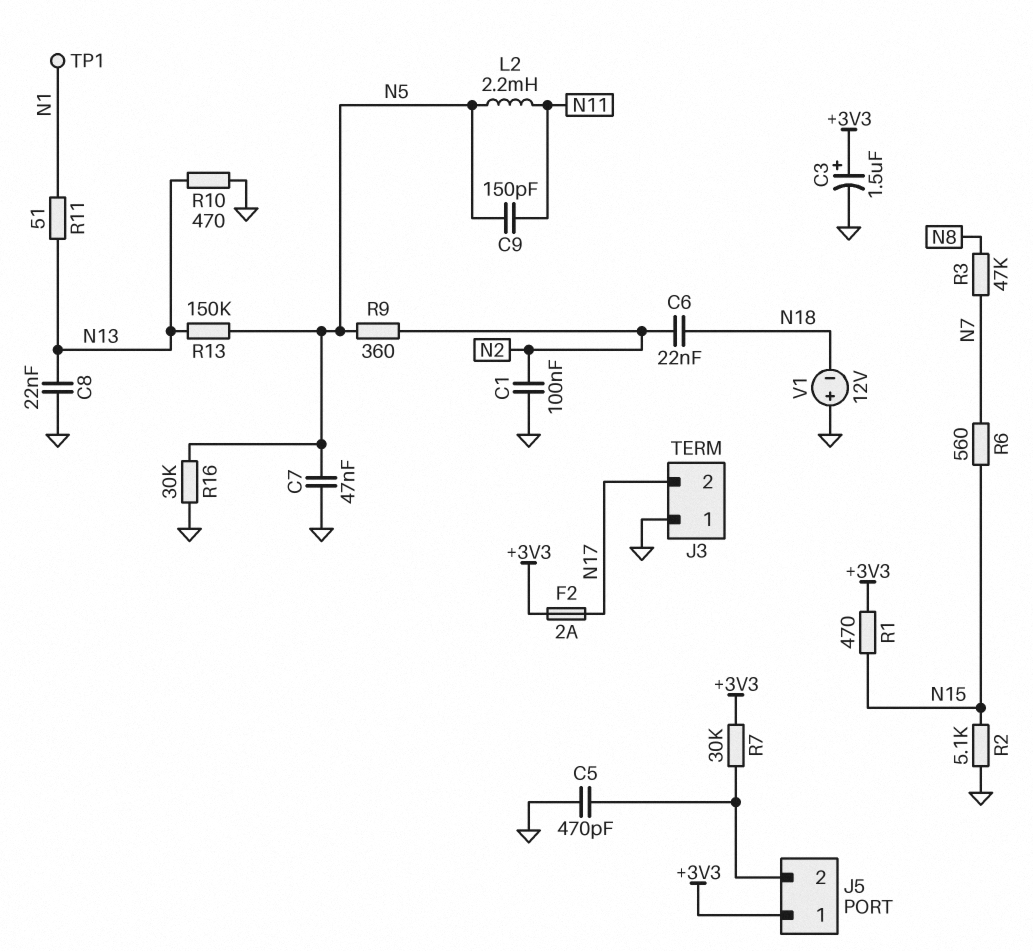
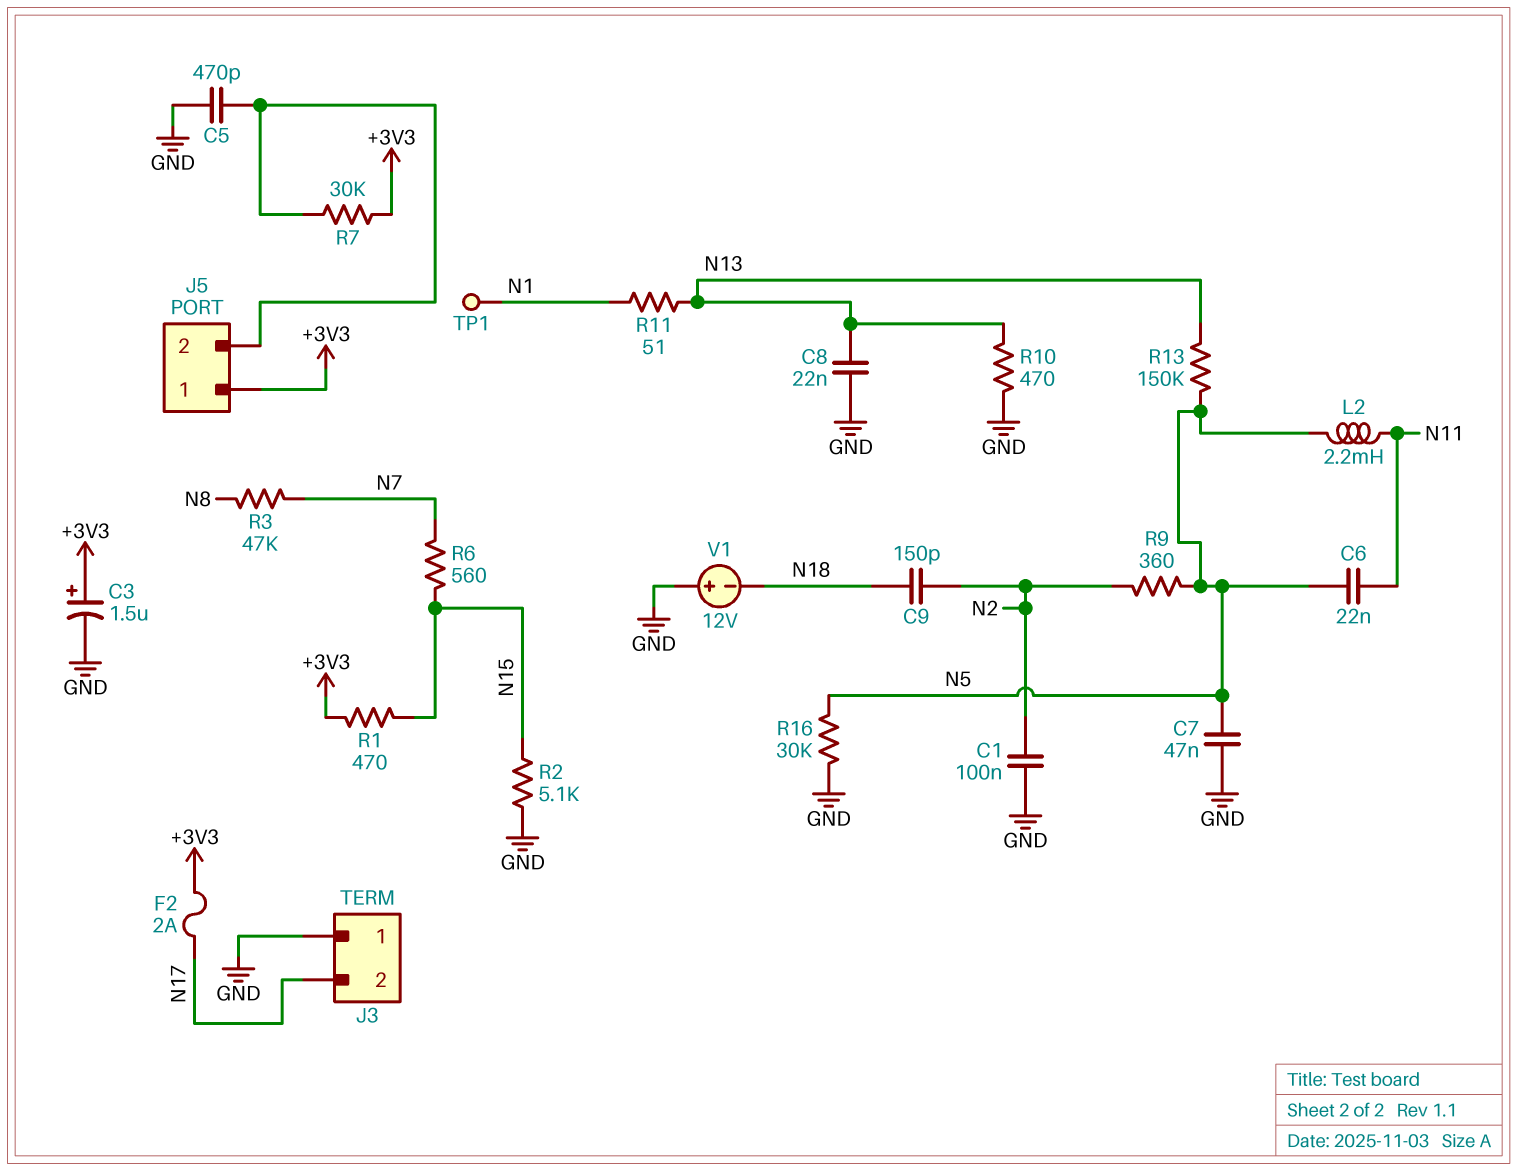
C6: 22nF (N2, N18) -> 22nF (N5, N11)
C9: 150pF (N5, N11) -> 150pF (N2, N18)

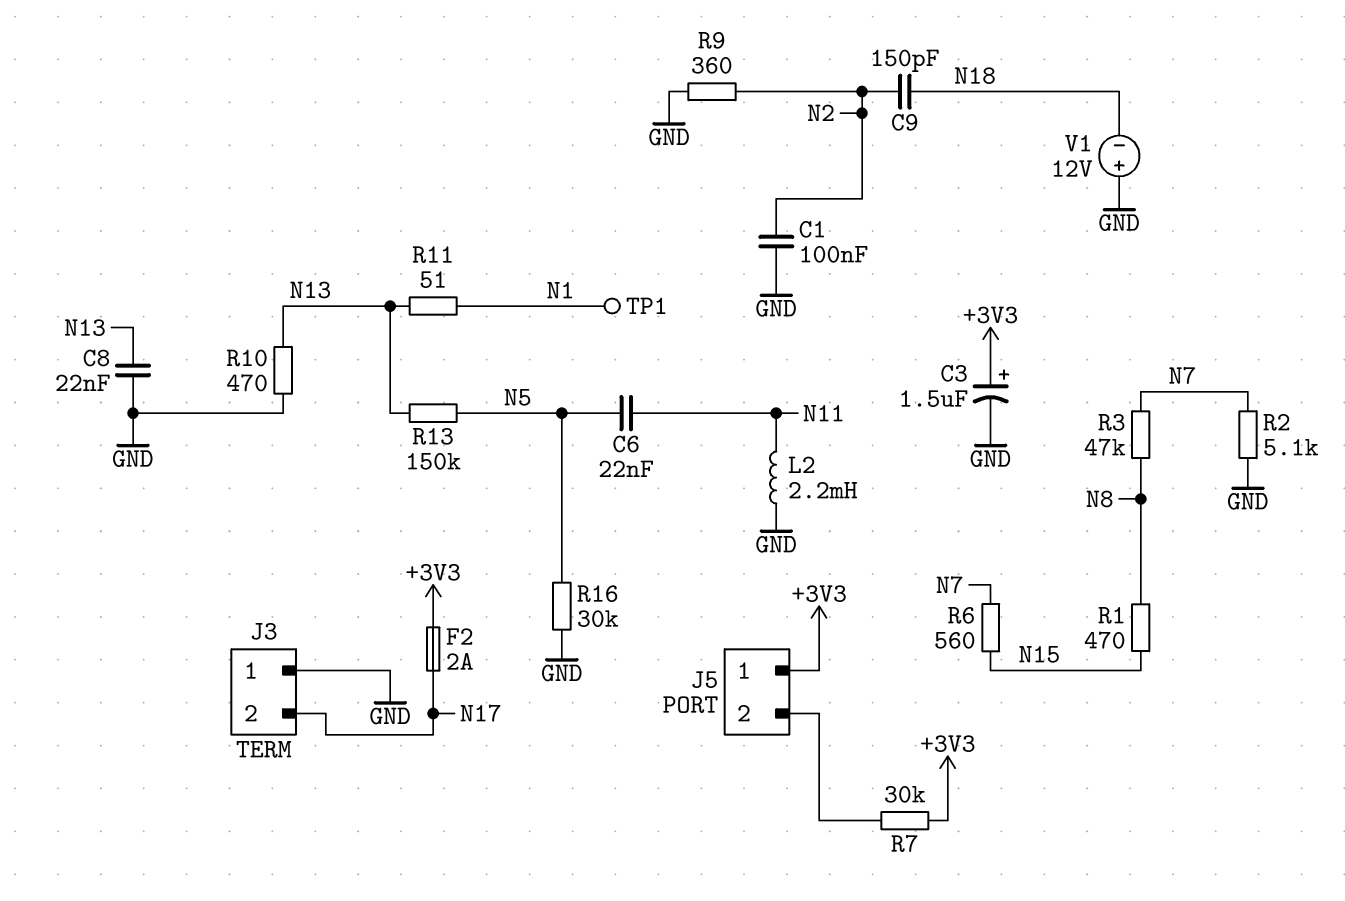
C5: 470pF (GND, J5/2) -> none
C7: 47nF (GND, N5) -> none
L2: 2.2mH (N5, N11) -> 2.2mH (GND, N11)
R1: 470 (+3V3, N15) -> 470 (N8, N15)
R2: 5.1k (GND, N15) -> 5.1k (GND, N7)
R9: 360 (N2, N5) -> 360 (GND, N2)

